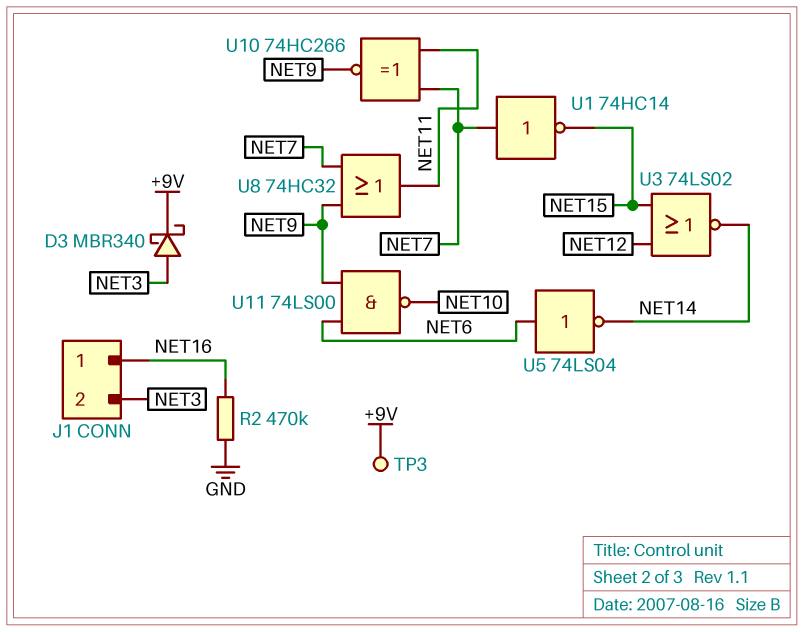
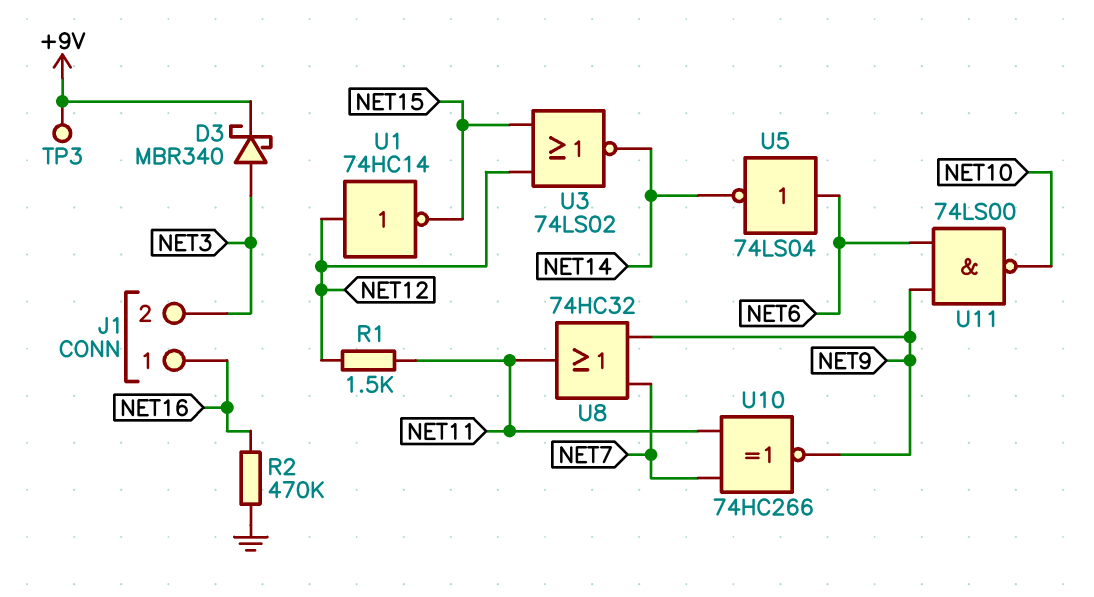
R1: none -> 1.5k (NET11, NET12)
U1: NOT 74HC14 (in NET7, out NET15) -> NOT 74HC14 (in NET12, out NET15)

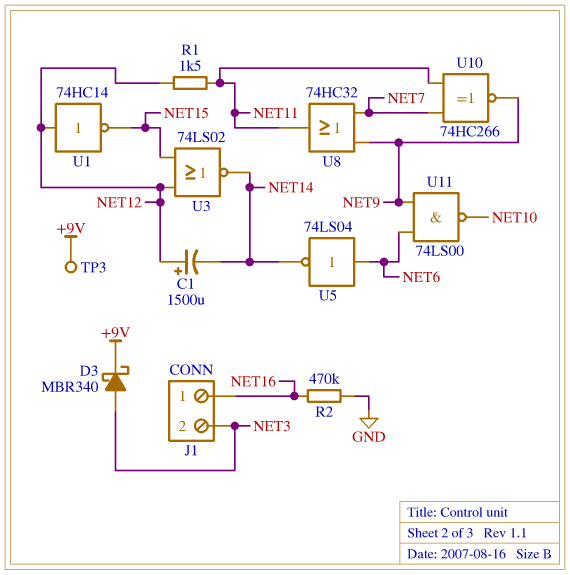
C1: none -> 1500uF (plus NET12, minus NET14)

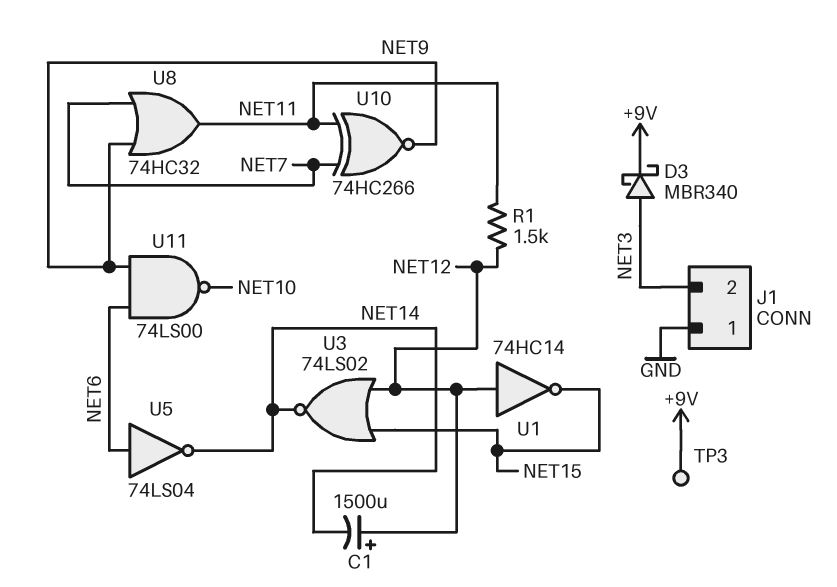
J1 pin 1: NET16 -> GND
R2: 470k (GND, NET16) -> none

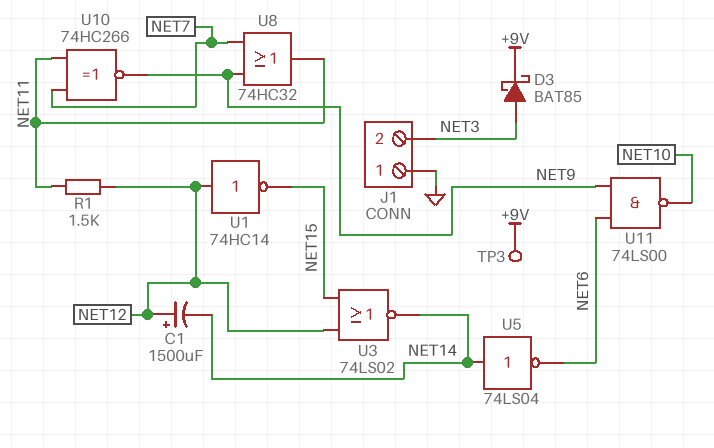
D3: schottky MBR340 (A NET3, K +9V) -> schottky BAT85 (A NET3, K +9V)
U5: NOT 74LS04 (in NET6, out NET14) -> NOT 74LS04 (in NET14, out NET6)

